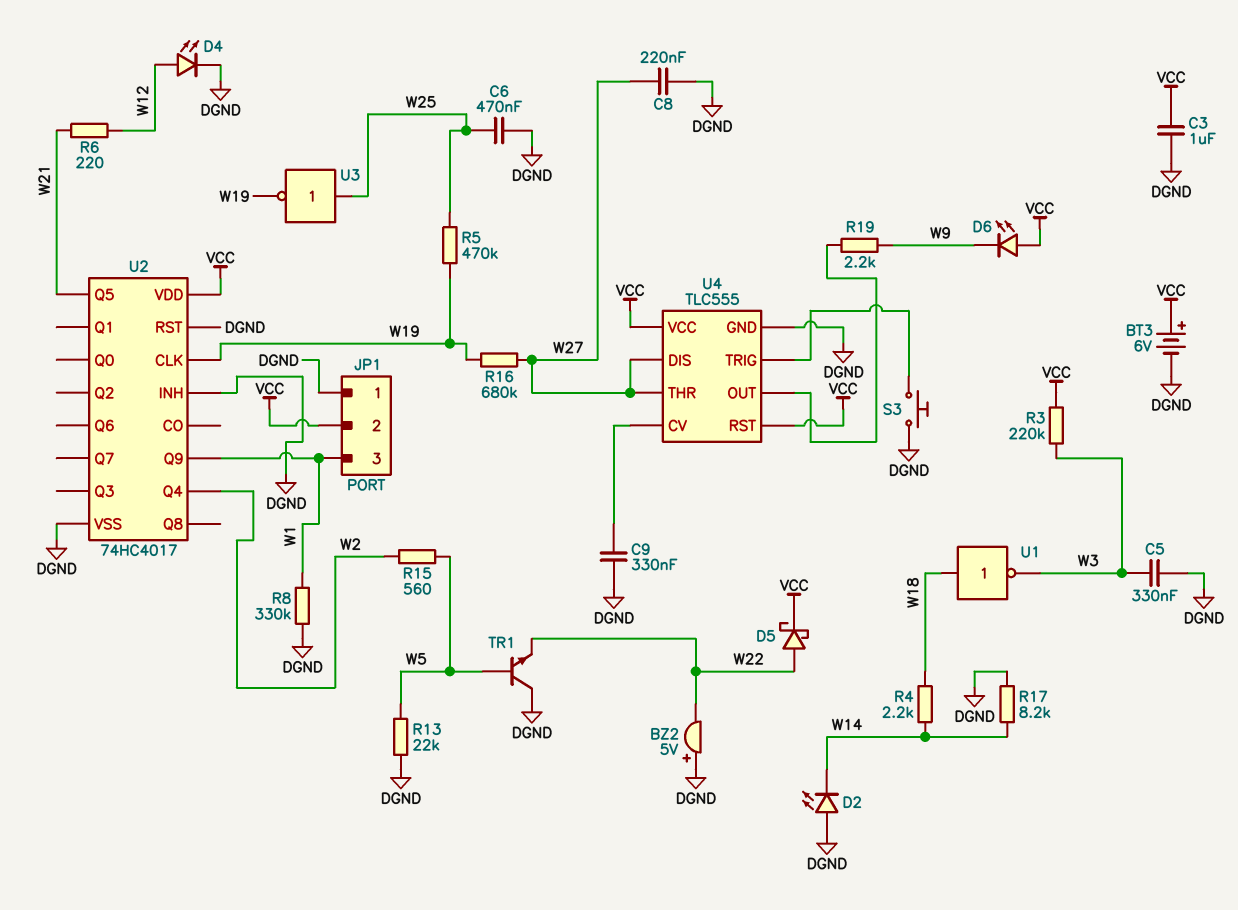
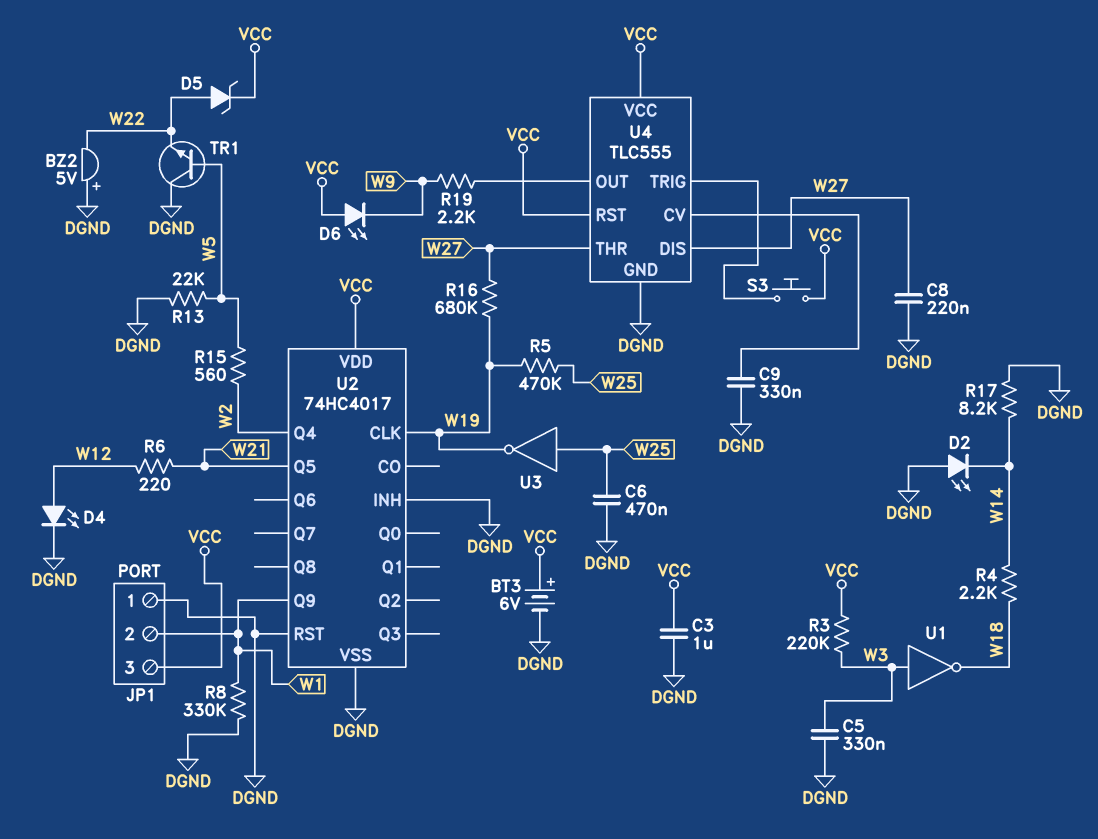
D5: schottky (A W22, K VCC) -> zener (A W22, K VCC)
JP1 pin 2: VCC -> W1
JP1 pin 3: W1 -> VCC
S3: button (DGND, U4/TRIG) -> button (U4/TRIG, VCC)
U1: NOT (in W18, out W3) -> NOT (in W3, out W18)

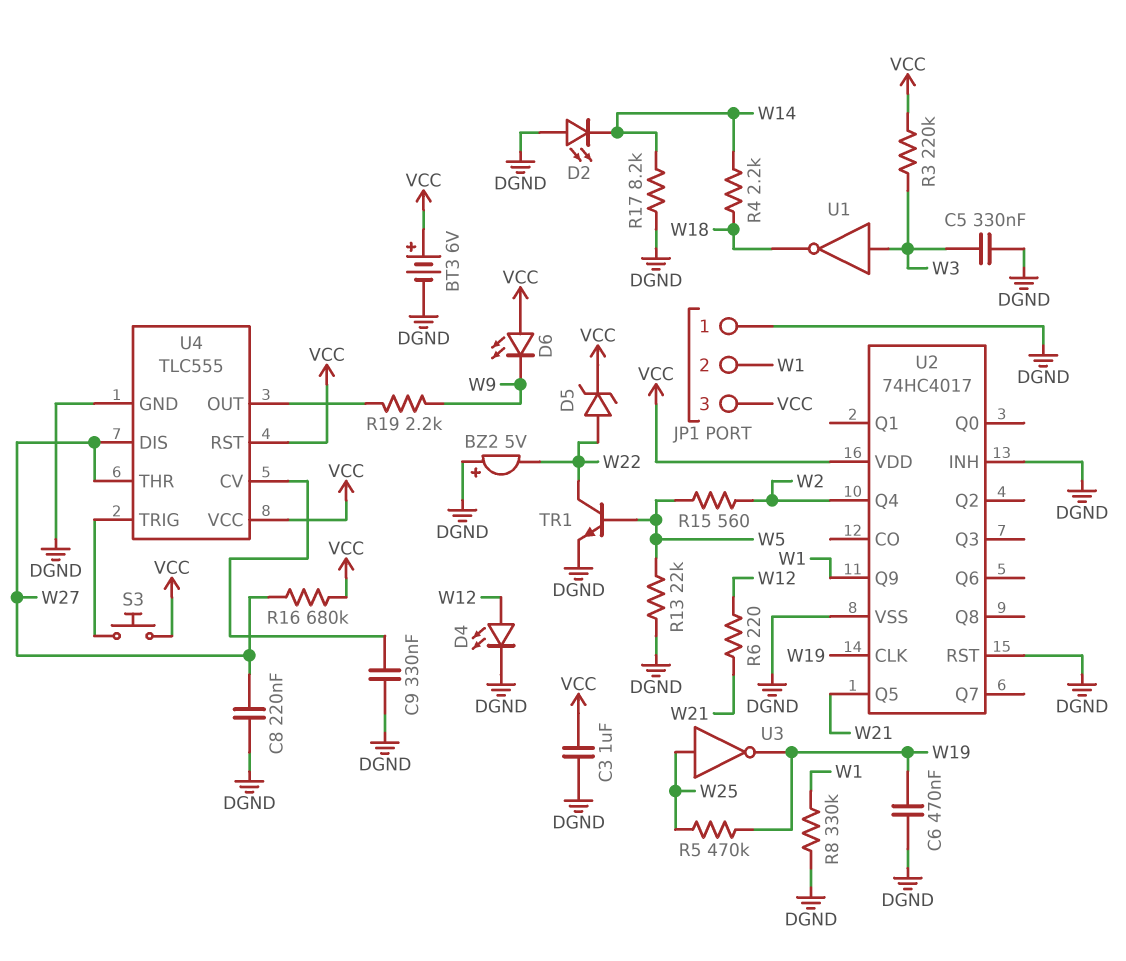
C6: 470nF (DGND, W25) -> 470nF (DGND, W19)
R16: 680k (W19, W27) -> 680k (VCC, W27)
TR1: NPN (B W5, C DGND, E W22) -> NPN (B W5, C W22, E DGND)

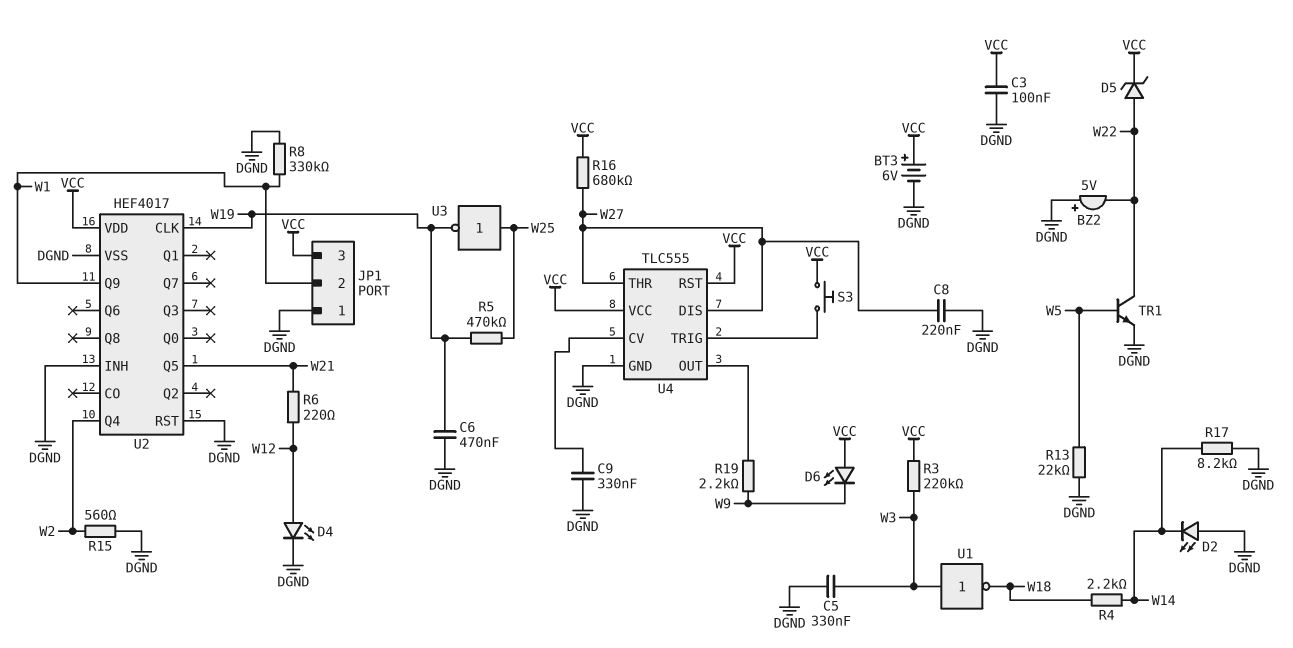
C3: 1uF (DGND, VCC) -> 100nF (DGND, VCC)
R15: 560 (W2, W5) -> 560 (DGND, W2)
U2: 74HC4017 -> HEF4017

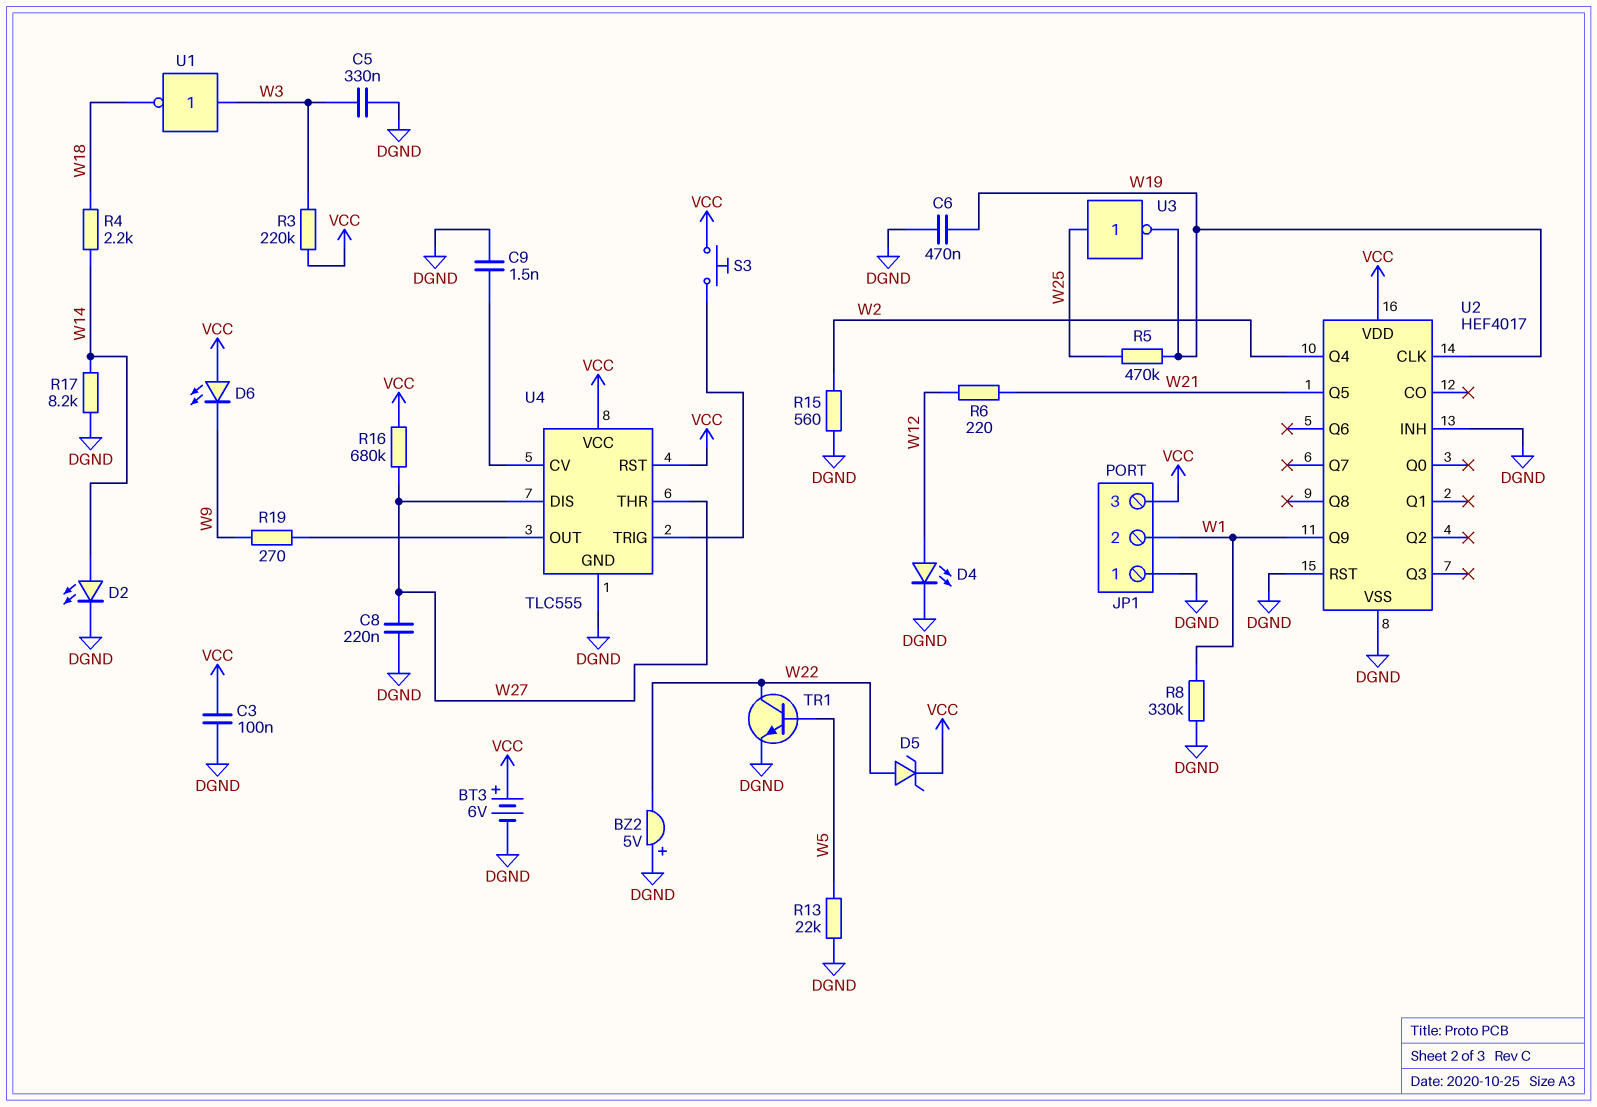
C9: 330nF (DGND, U4/CV) -> 1.5nF (DGND, U4/CV)
D2: LED (A DGND, K W14) -> LED (A W14, K DGND)
R19: 2.2k (U4/OUT, W9) -> 270 (U4/OUT, W9)

